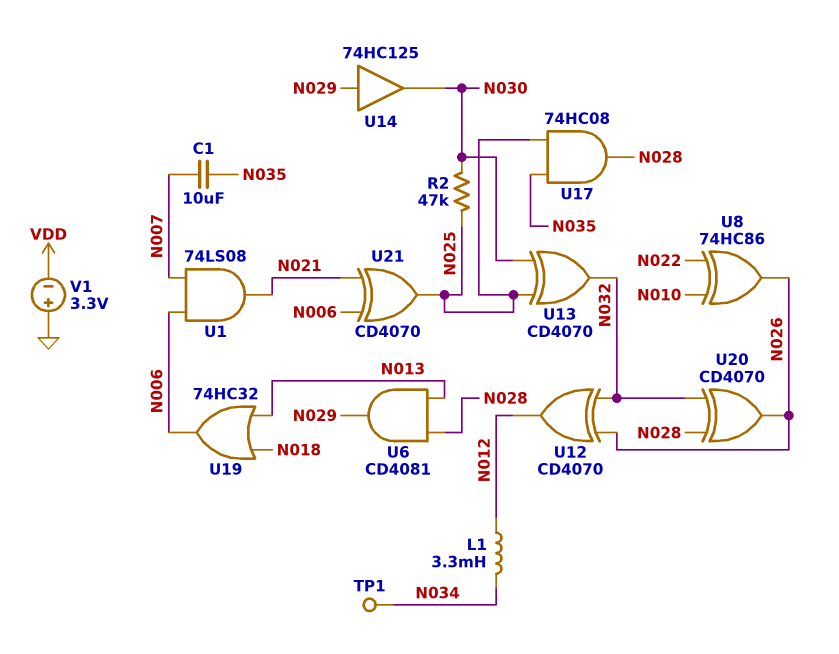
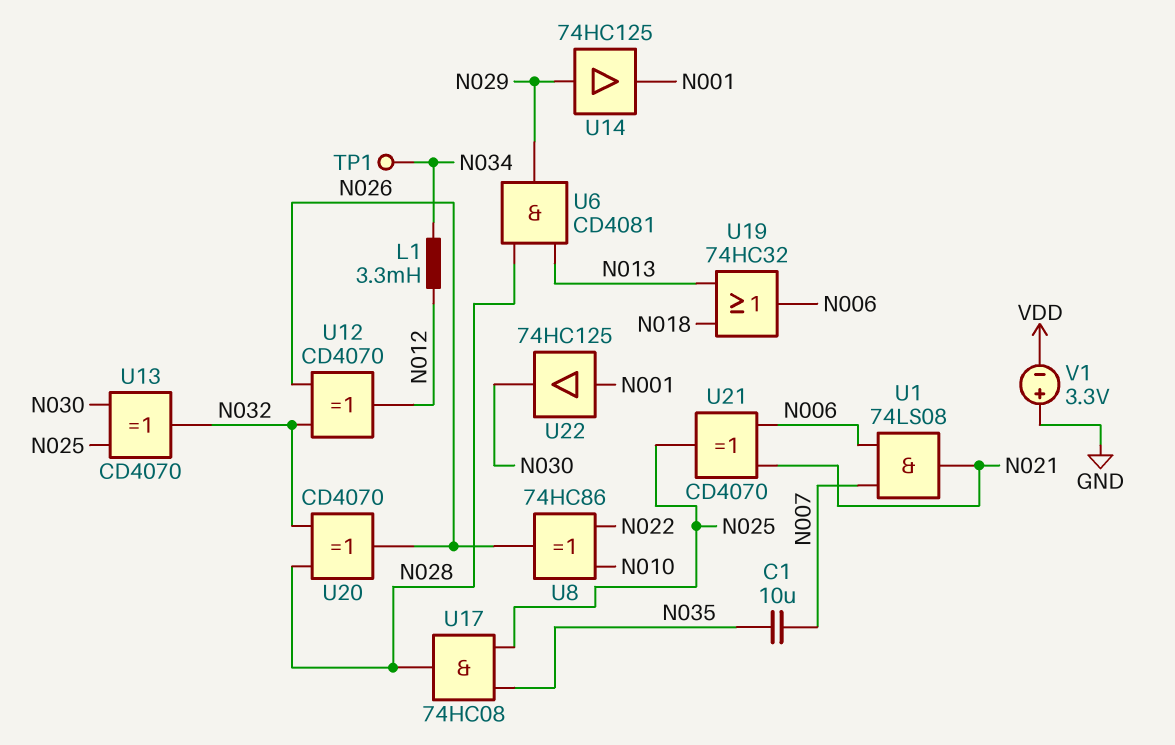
R2: 47k (N025, N030) -> none
U14: buffer 74HC125 (in N029, out N030) -> buffer 74HC125 (in N029, out N001)
U22: none -> buffer 74HC125 (in N001, out N030)

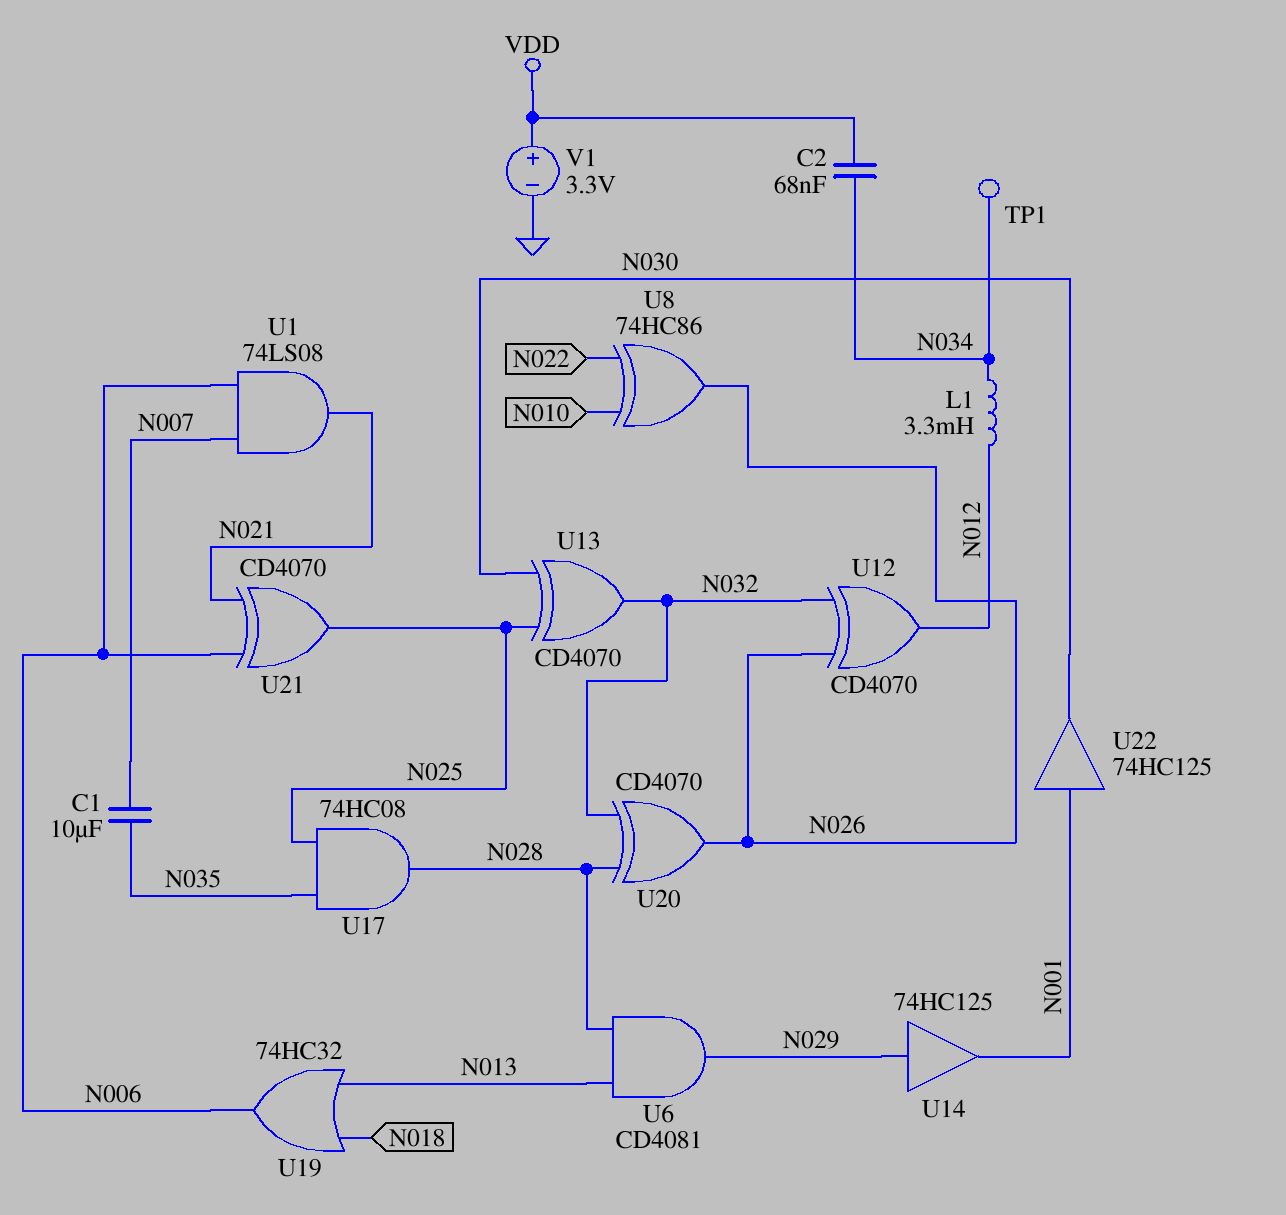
C2: none -> 68nF (N034, VDD)
V1: 3.3V (plus GND, minus VDD) -> 3.3V (plus VDD, minus GND)

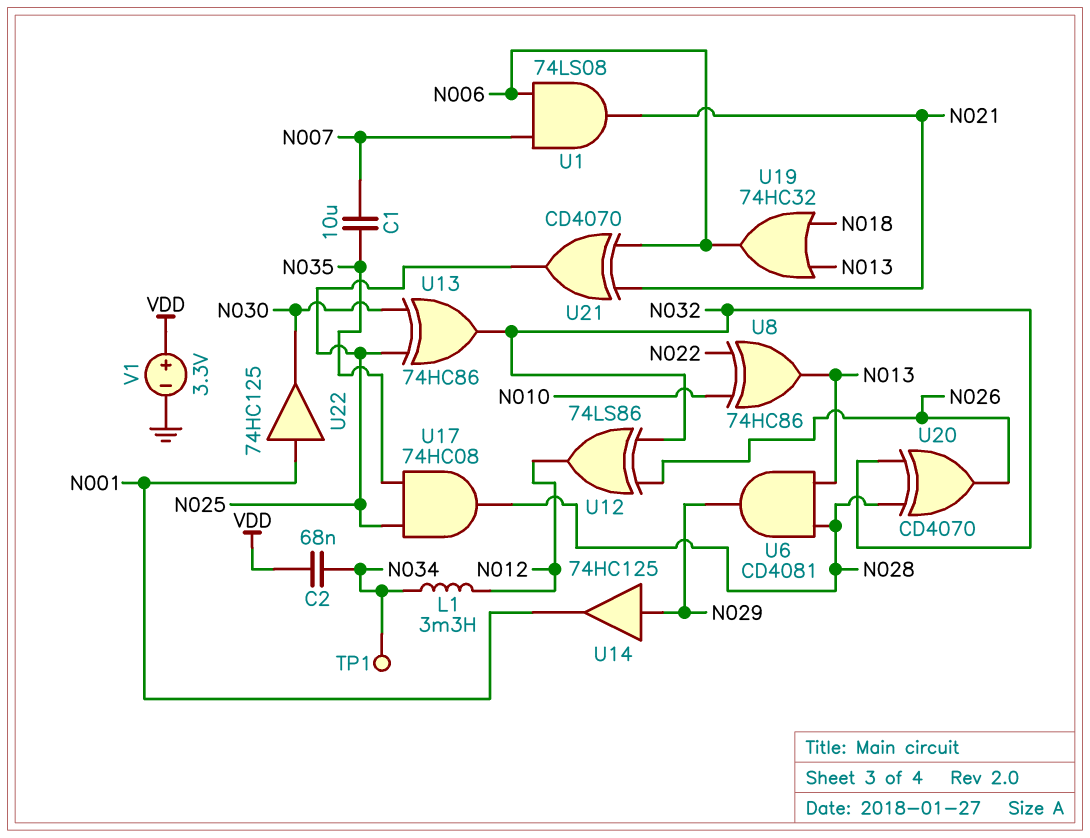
U8: XOR 74HC86 (in N010, in N022, out N026) -> XOR 74HC86 (in N010, in N022, out N013)
U12: XOR CD4070 (in N026, in N032, out N012) -> XOR 74LS86 (in N026, in N032, out N012)
U13: XOR CD4070 (in N025, in N030, out N032) -> XOR 74HC86 (in N025, in N030, out N032)

